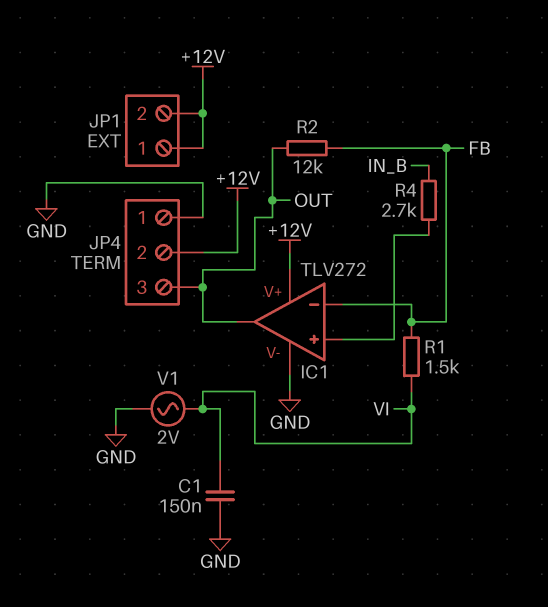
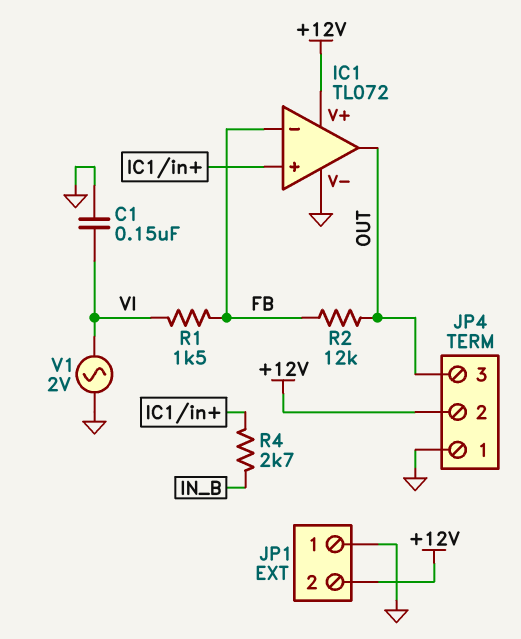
IC1: TLV272 -> TL072
JP1 pin 1: +12V -> GND

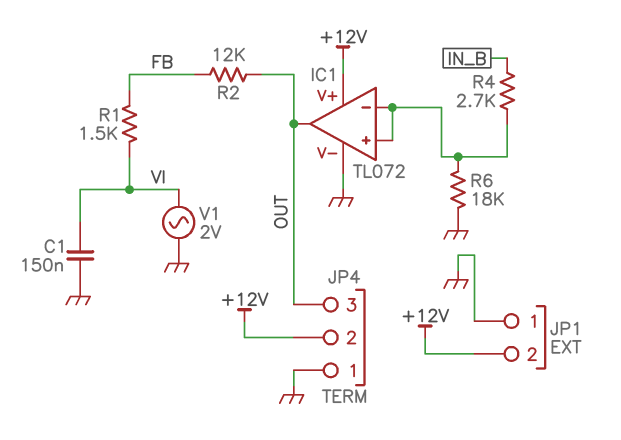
IC1 pin in-: FB -> IC1/in+
R6: none -> 18k (GND, IC1/in+)

